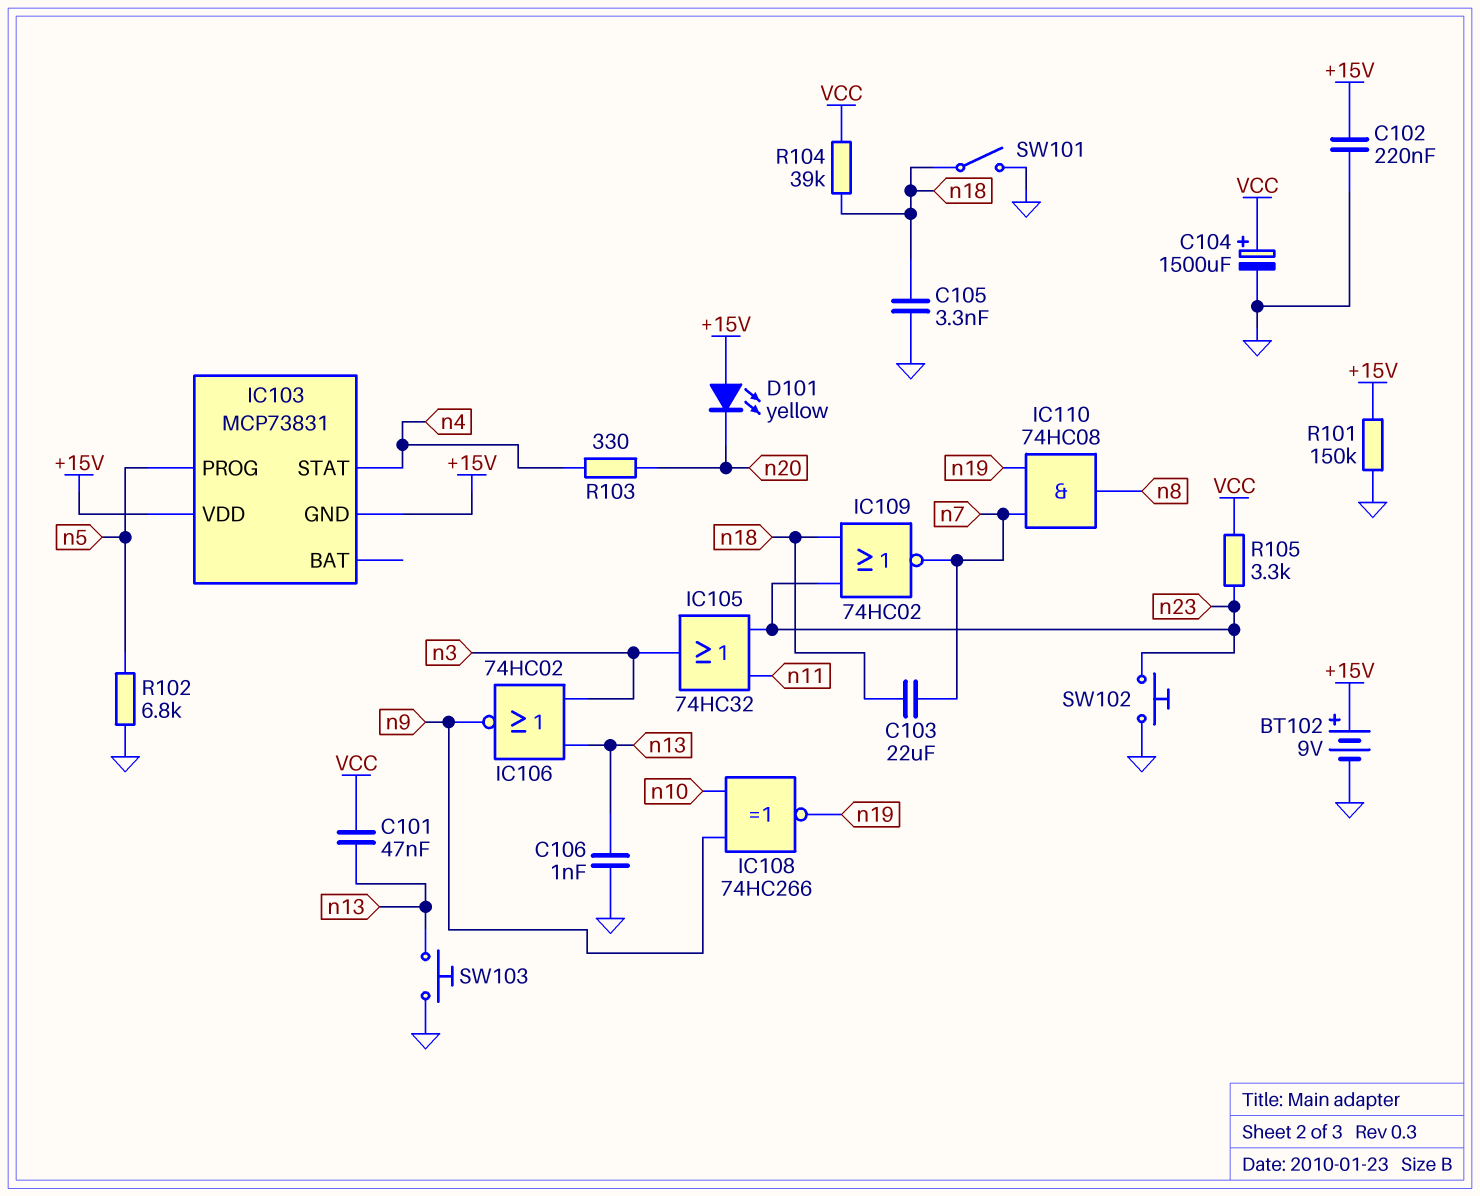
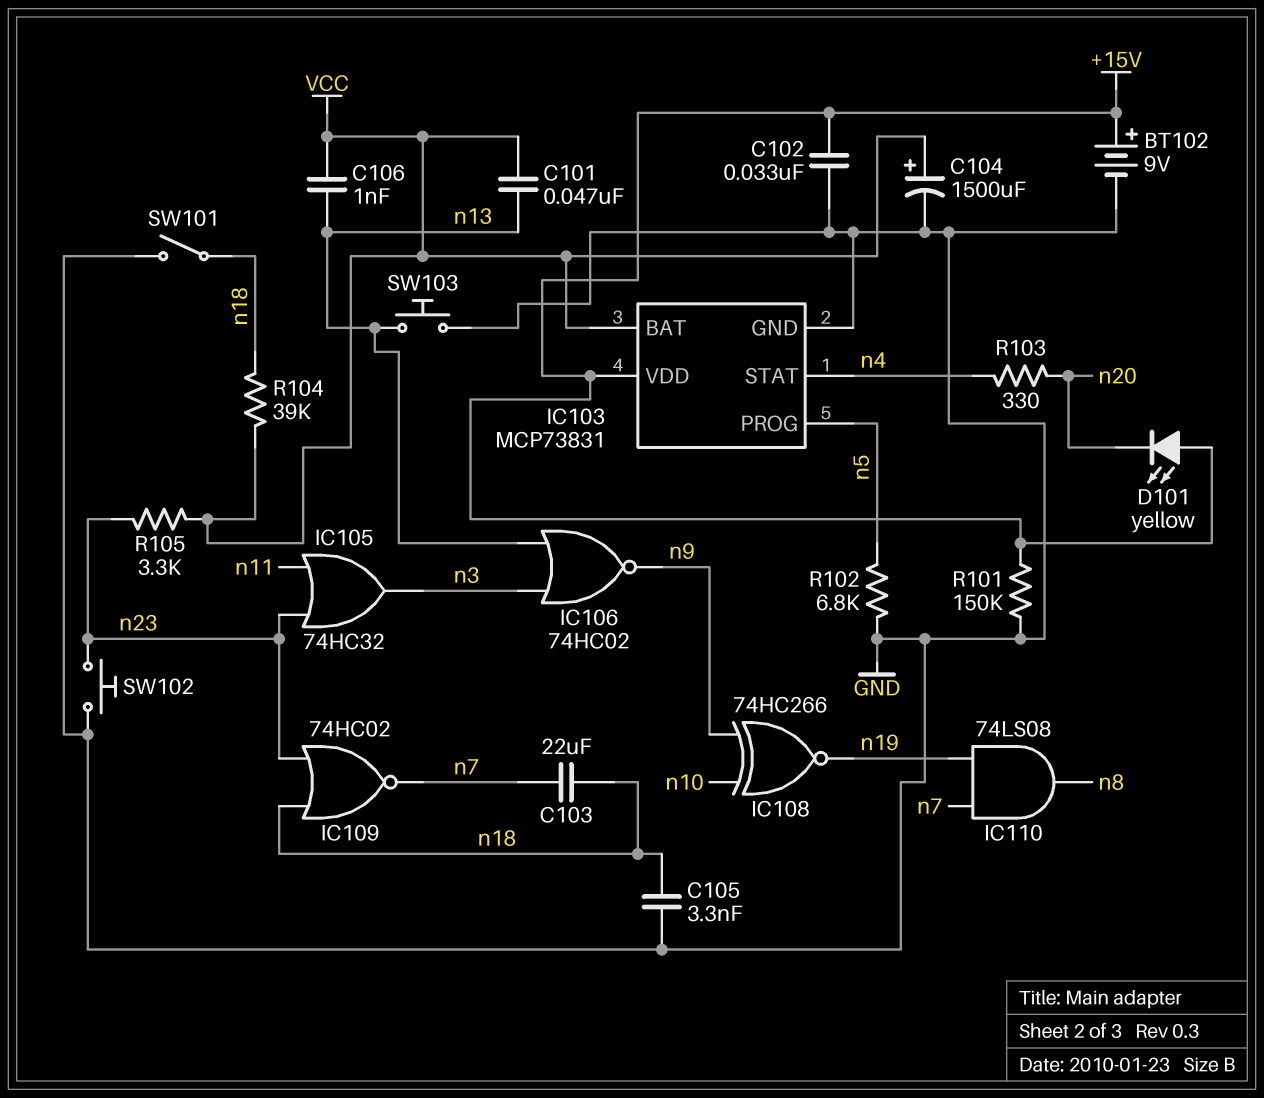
C102: 220nF (+15V, GND) -> 33nF (+15V, GND)
C106: 1nF (GND, n13) -> 1nF (VCC, n13)
IC103 pin BAT: none -> VCC
IC103 pin GND: +15V -> GND
IC110: AND 74HC08 (in n7, in n19, out n8) -> AND 74LS08 (in n7, in n19, out n8)

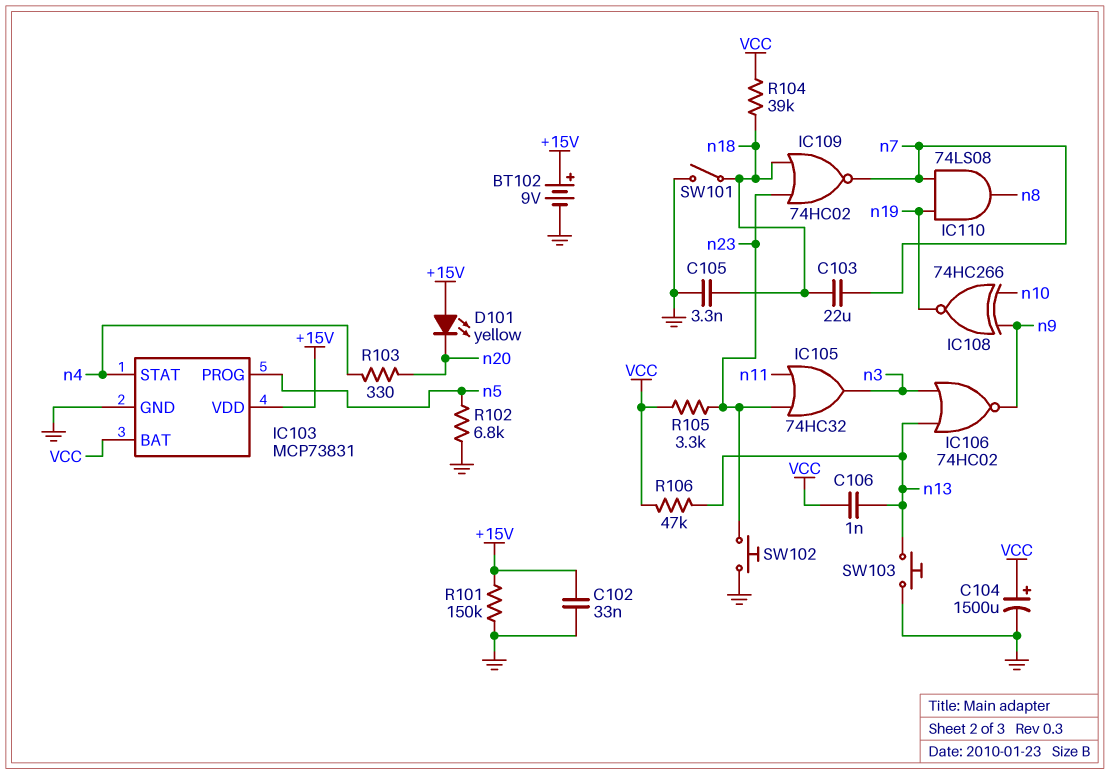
C101: 47nF (VCC, n13) -> none
R106: none -> 47k (VCC, n13)

